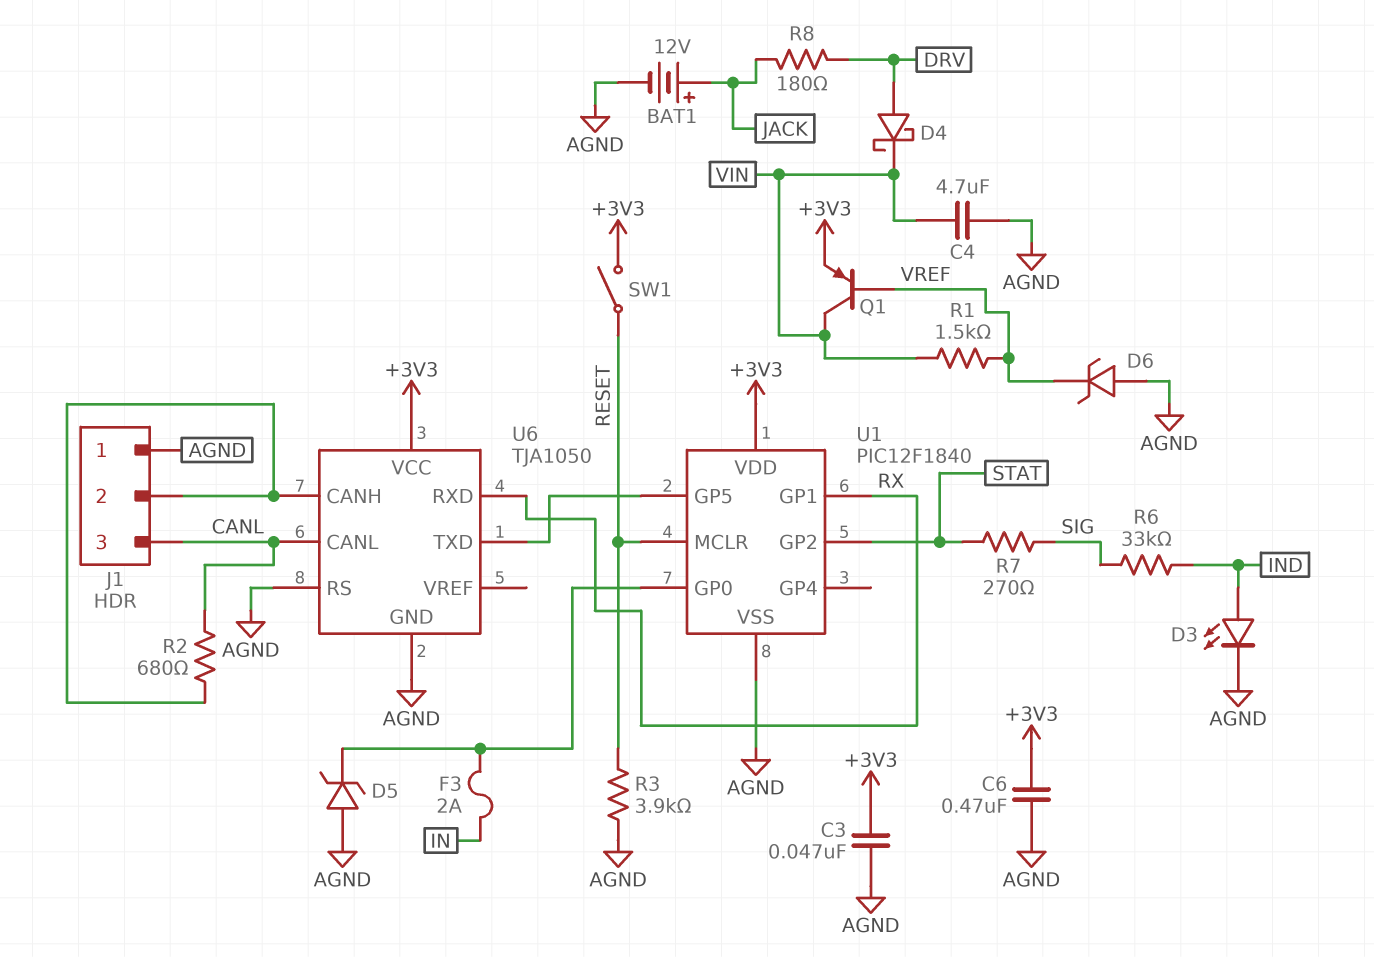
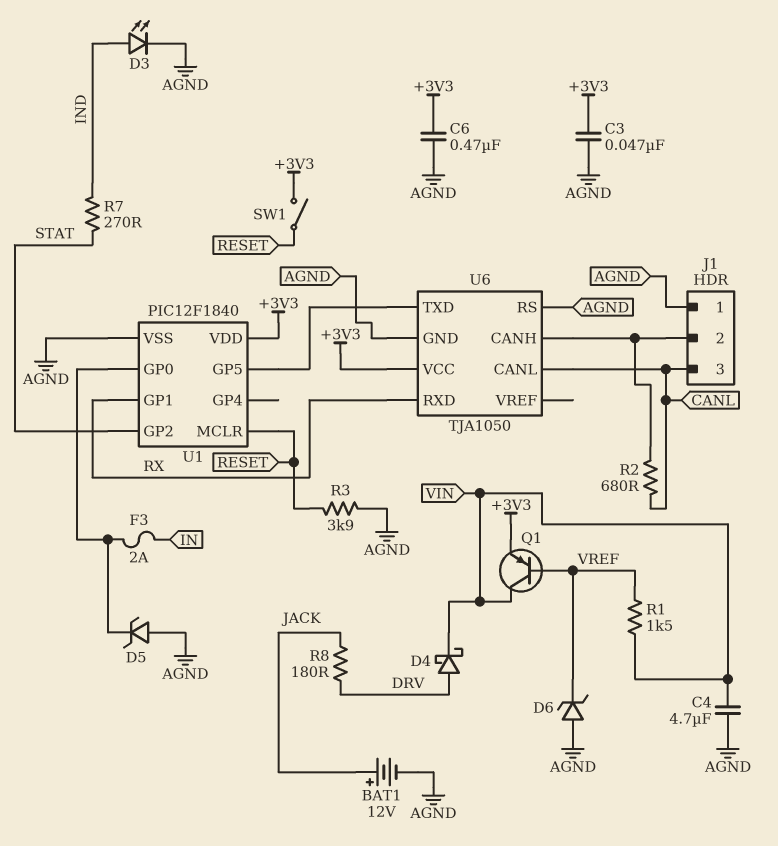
R6: 33k (IND, SIG) -> none
R7: 270 (SIG, STAT) -> 270 (IND, STAT)

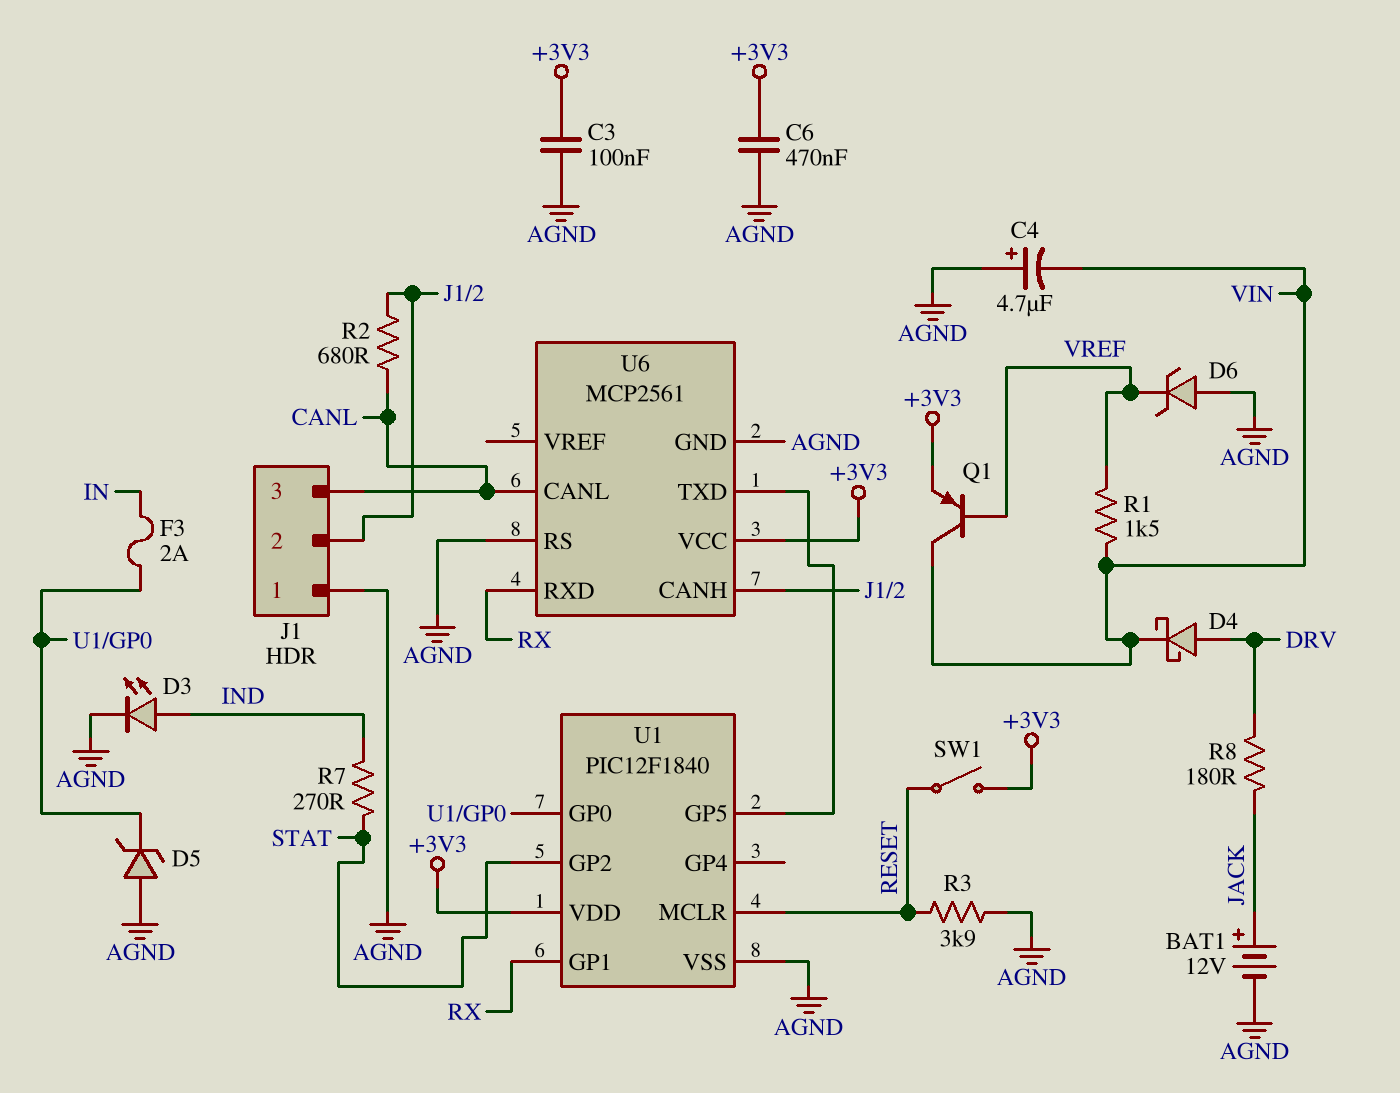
C3: 47nF (+3V3, AGND) -> 100nF (+3V3, AGND)
C4: 4.7uF (AGND, VIN) -> 4.7uF (plus AGND, minus VIN)
U6: TJA1050 -> MCP2561

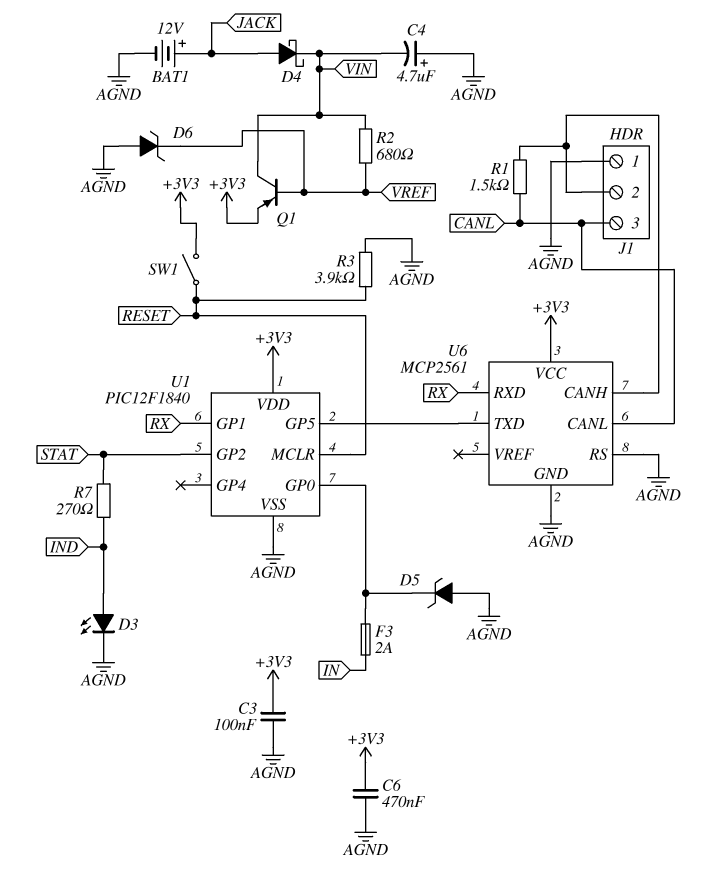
D4: schottky (A DRV, K VIN) -> schottky (A JACK, K VIN)
R1: 1.5k (VIN, VREF) -> 1.5k (CANL, J1/2)
R2: 680 (CANL, J1/2) -> 680 (VIN, VREF)
R8: 180 (DRV, JACK) -> none

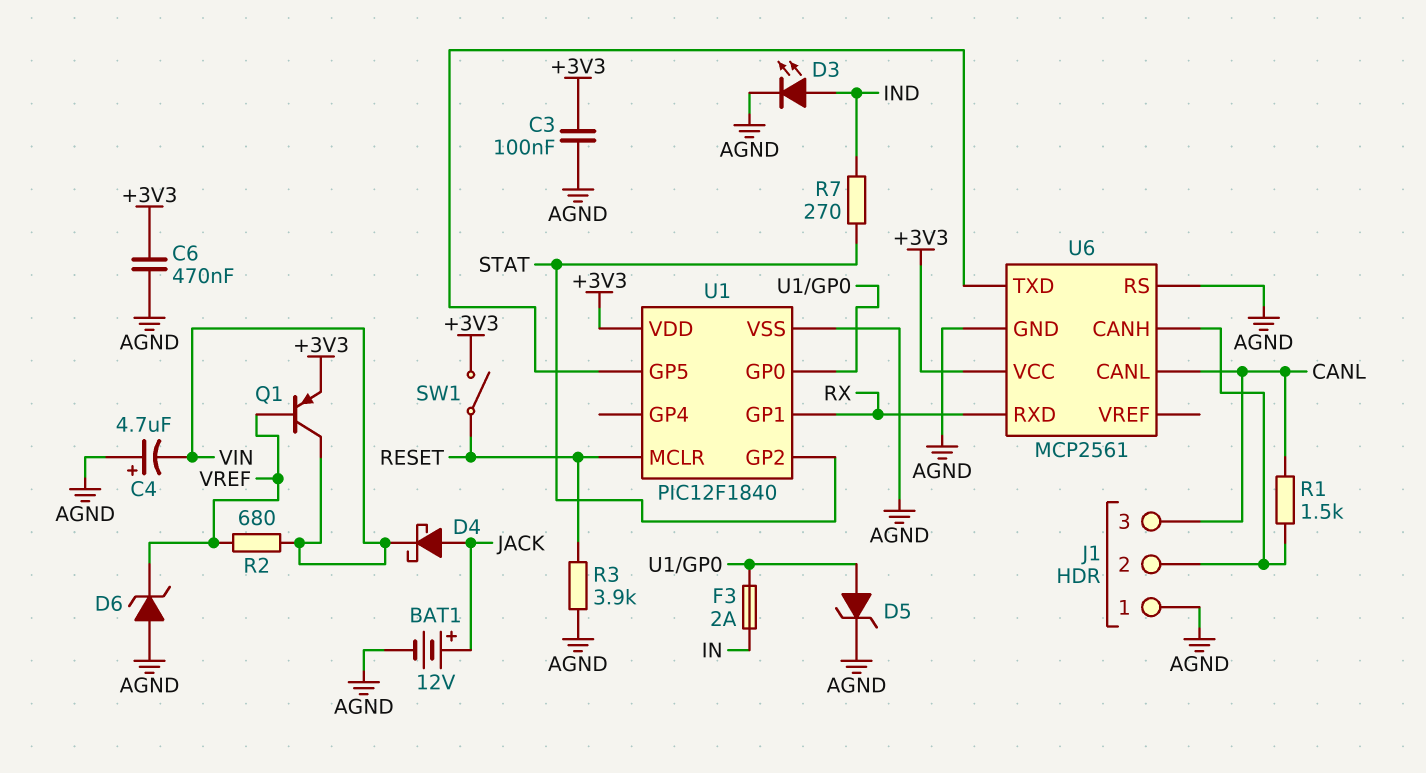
D5: zener (A AGND, K U1/GP0) -> zener (A U1/GP0, K AGND)

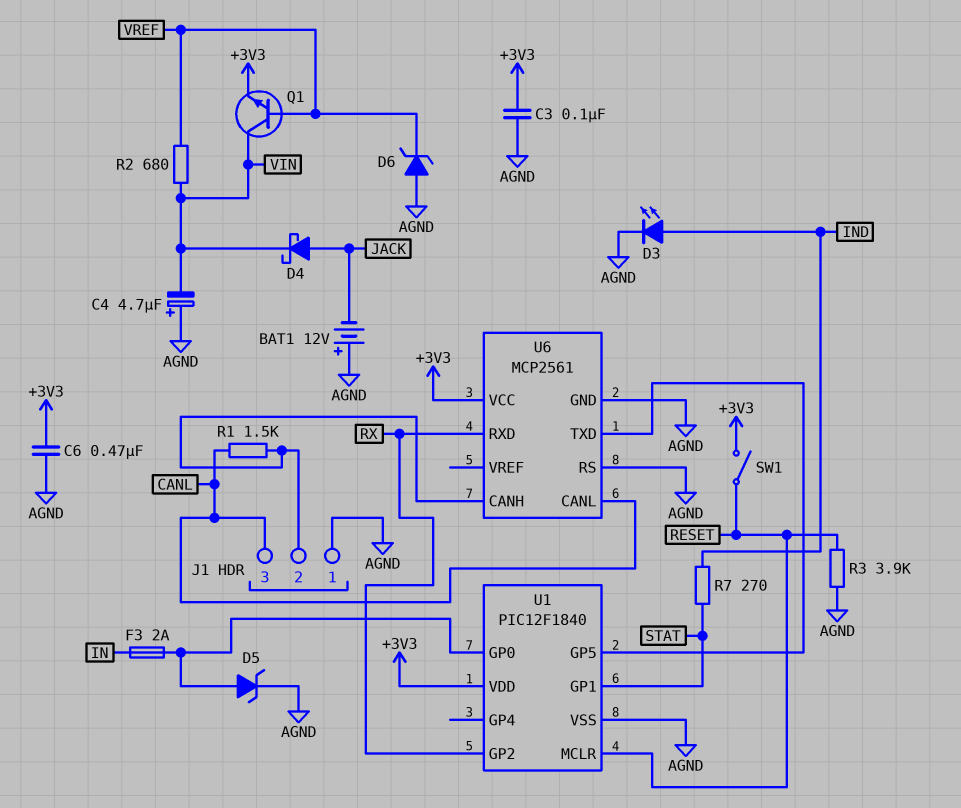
BAT1: 12V (plus JACK, minus AGND) -> 12V (plus AGND, minus JACK)
Q1: PNP (B VREF, C VIN, E +3V3) -> NPN (B VREF, C VIN, E +3V3)
U1 pin GP1: RX -> STAT
U1 pin GP2: STAT -> RX

